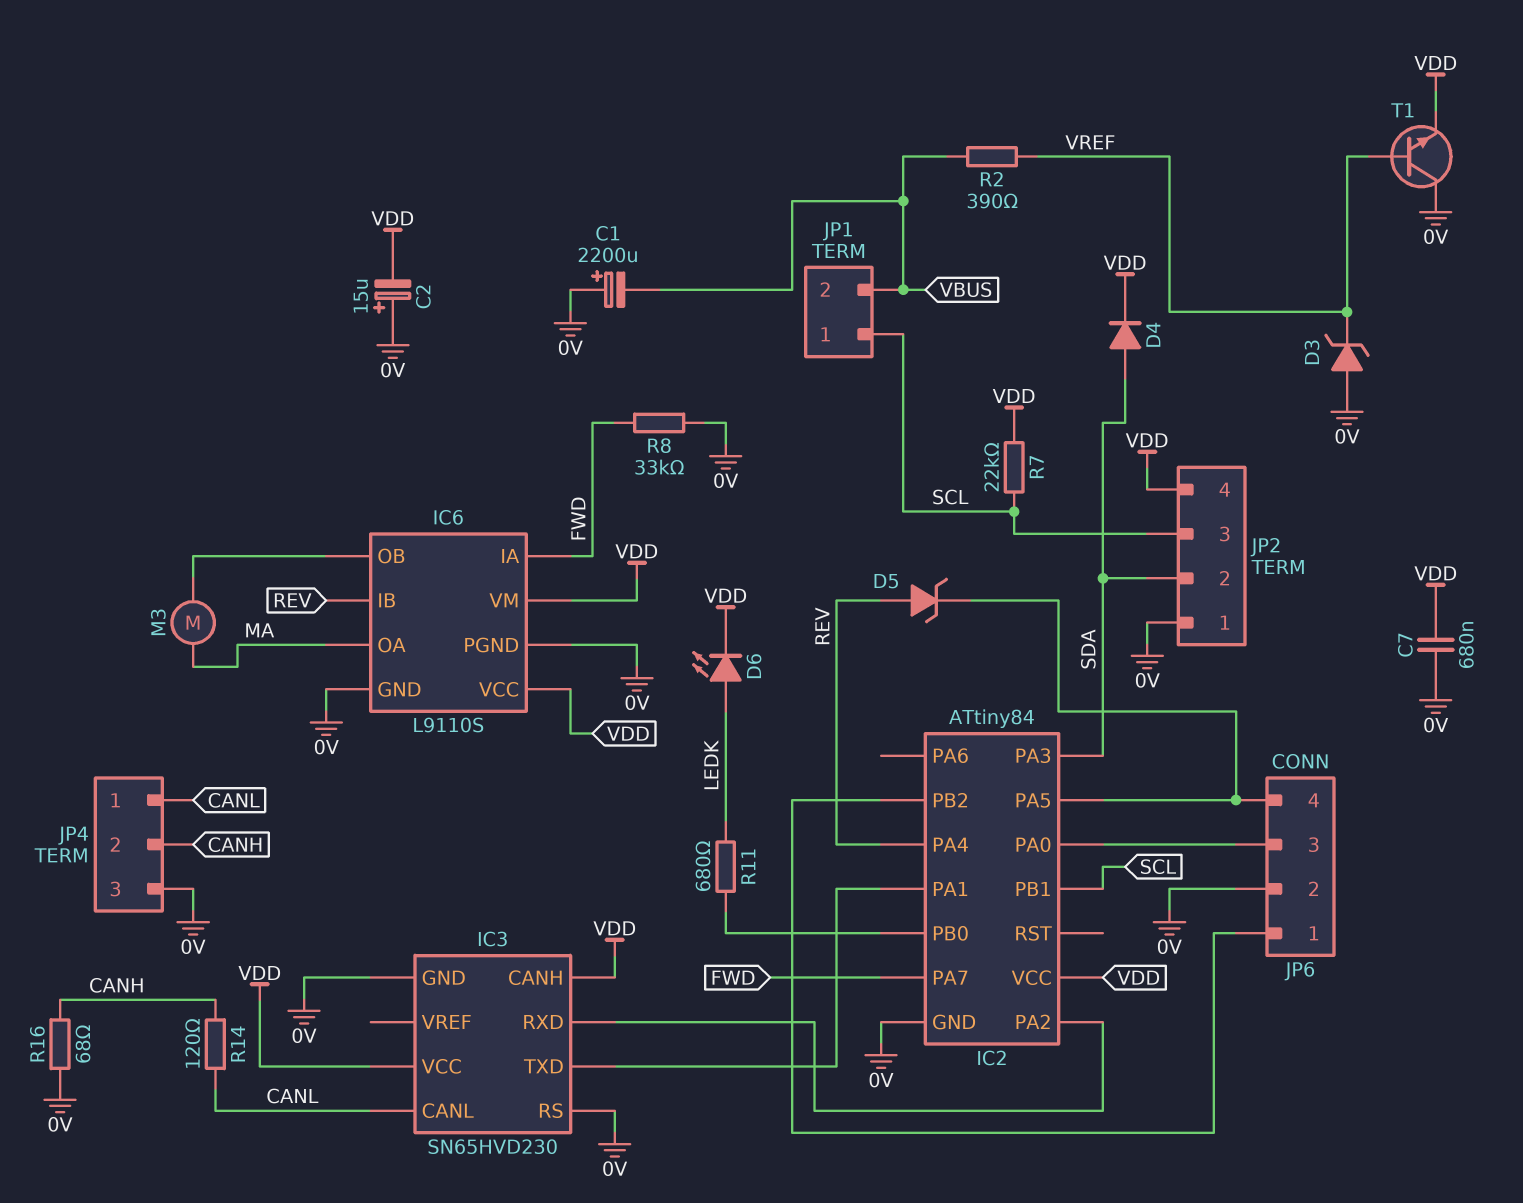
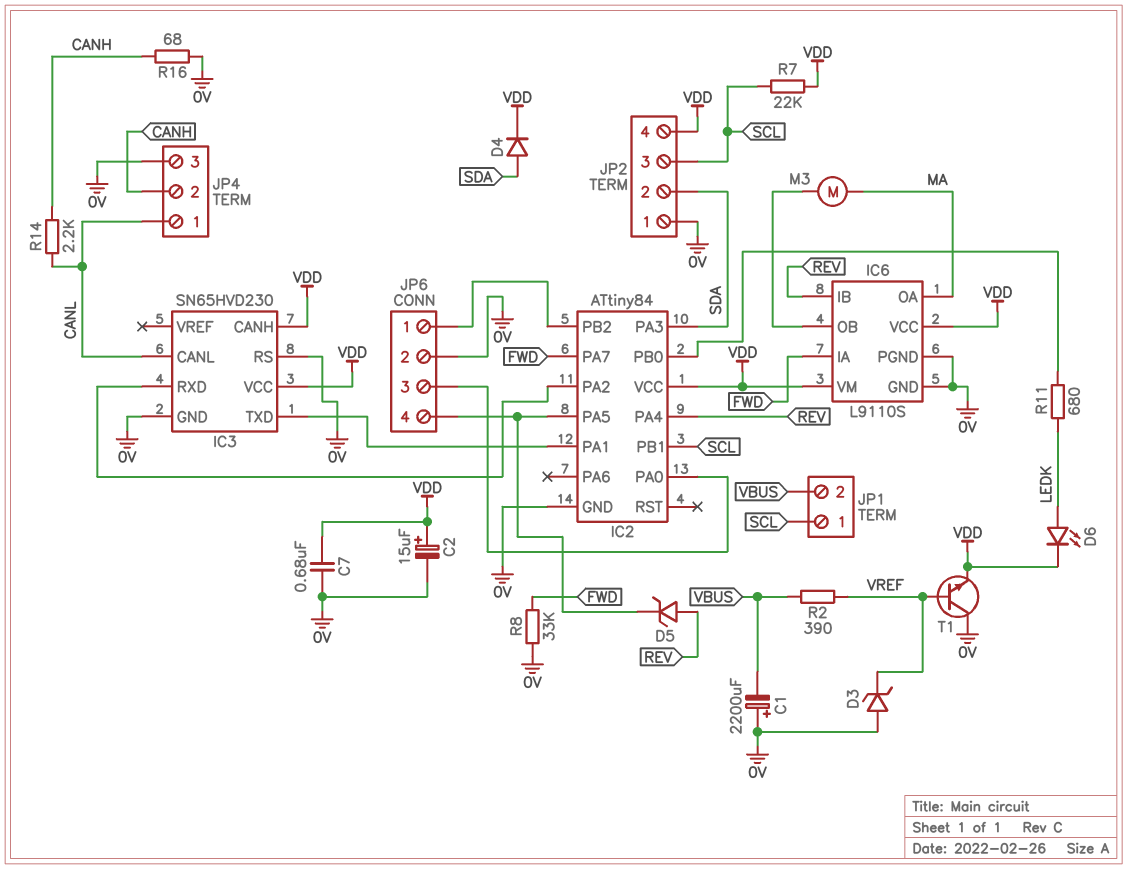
C2: 15uF (plus 0V, minus VDD) -> 15uF (plus VDD, minus 0V)
R14: 120 (CANH, CANL) -> 2.2k (CANH, CANL)

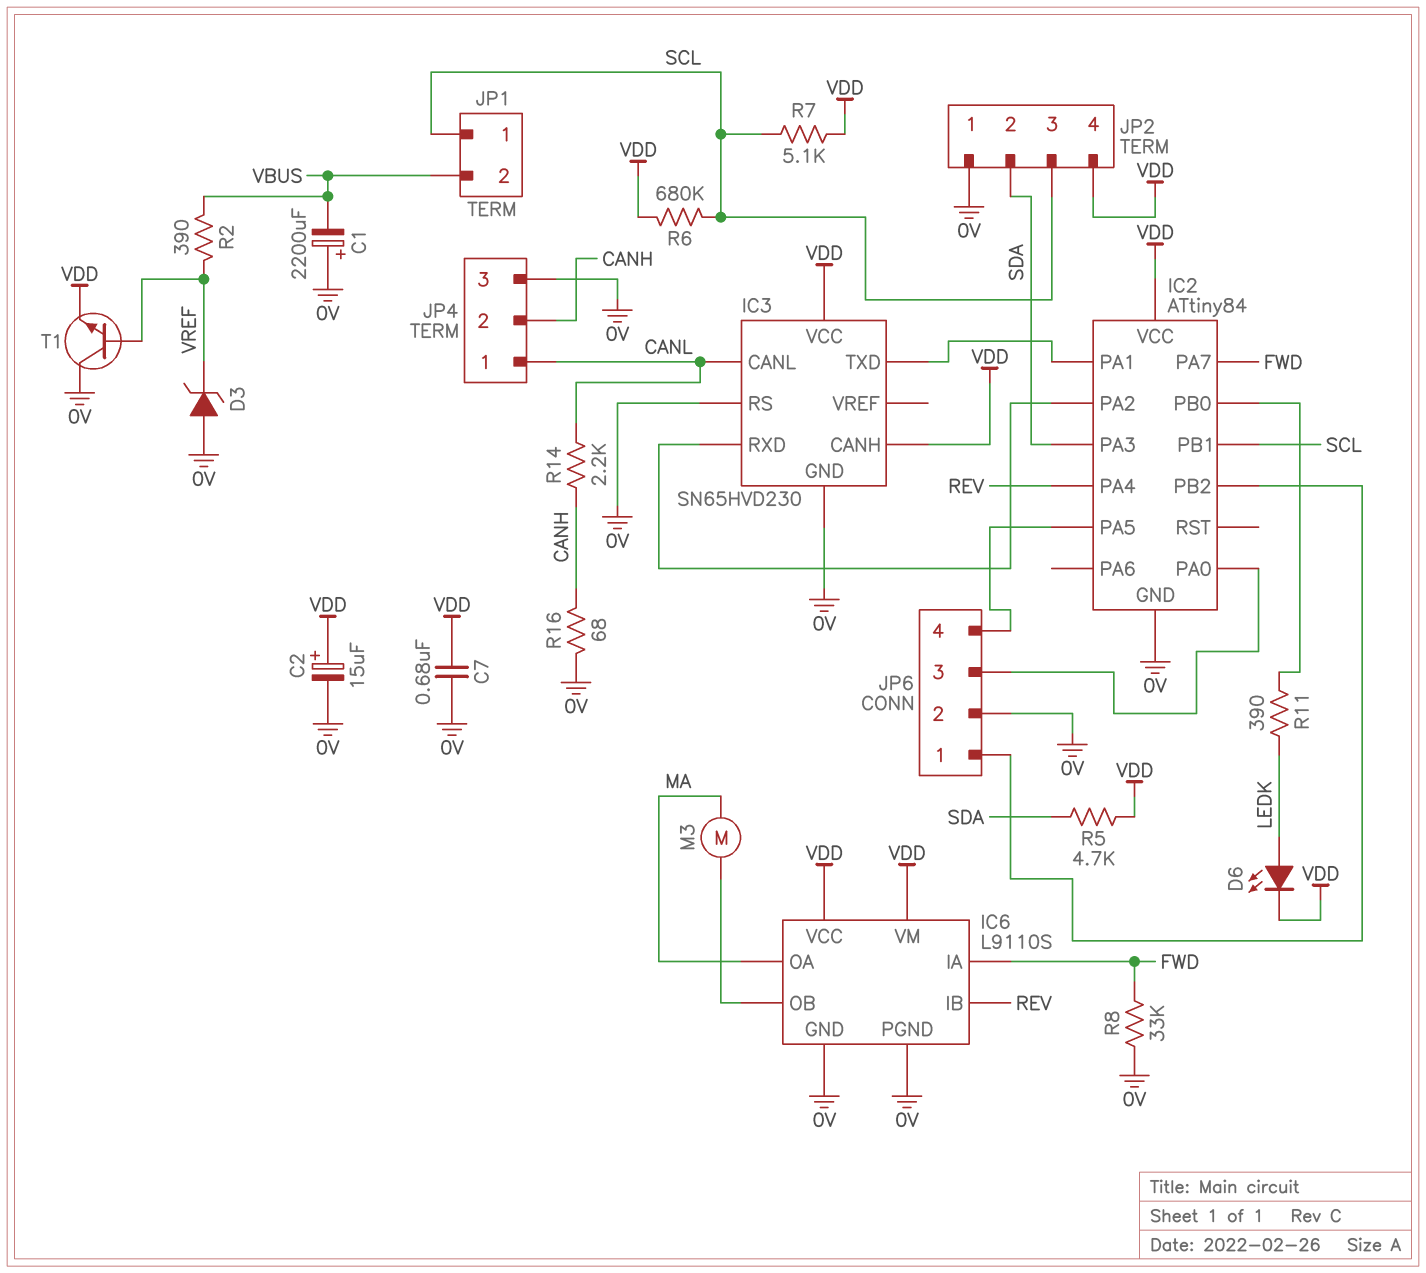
D4: diode (A SDA, K VDD) -> none
D5: zener (A REV, K IC2/PA5) -> none
R5: none -> 4.7k (SDA, VDD)
R6: none -> 680k (SCL, VDD)
R7: 22k (SCL, VDD) -> 5.1k (SCL, VDD)
R11: 680 (IC2/PB0, LEDK) -> 390 (IC2/PB0, LEDK)

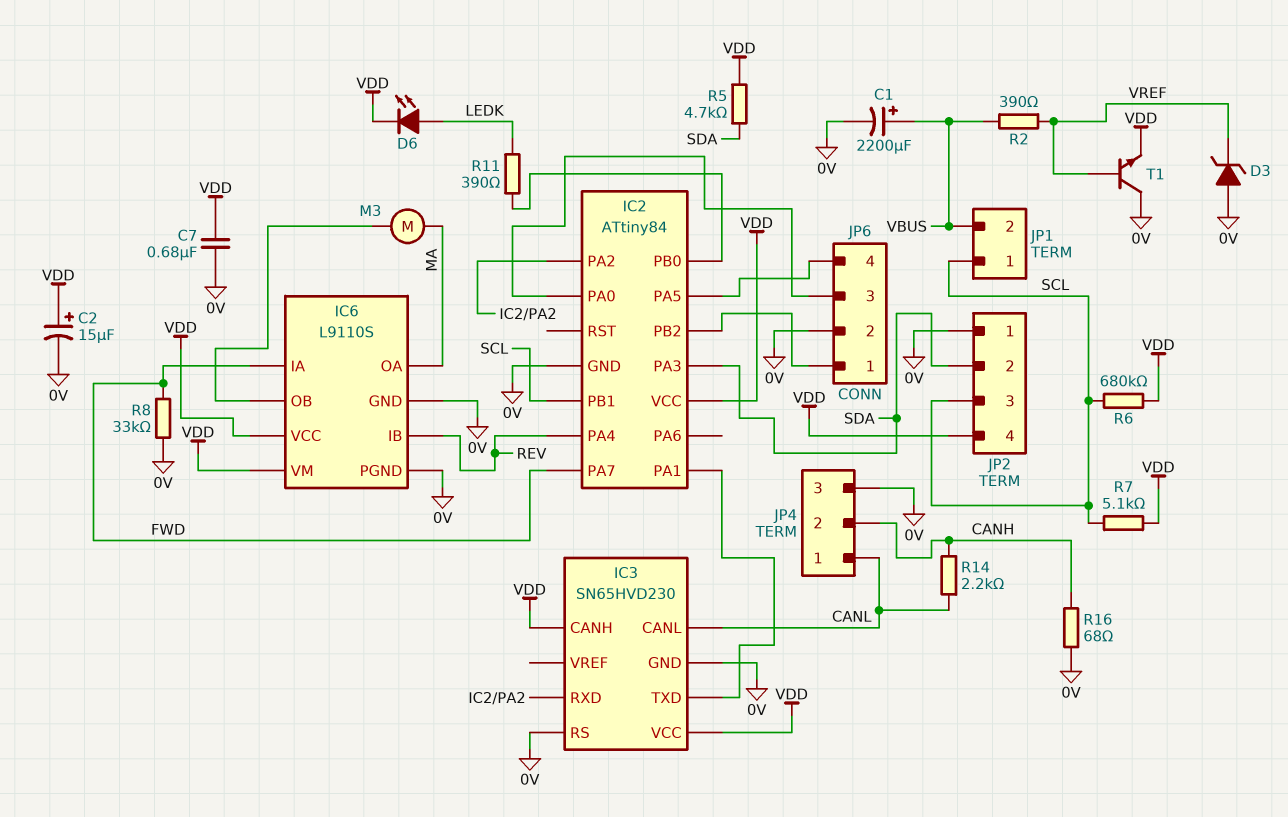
C1: 2200uF (plus 0V, minus VBUS) -> 2200uF (plus VBUS, minus 0V)

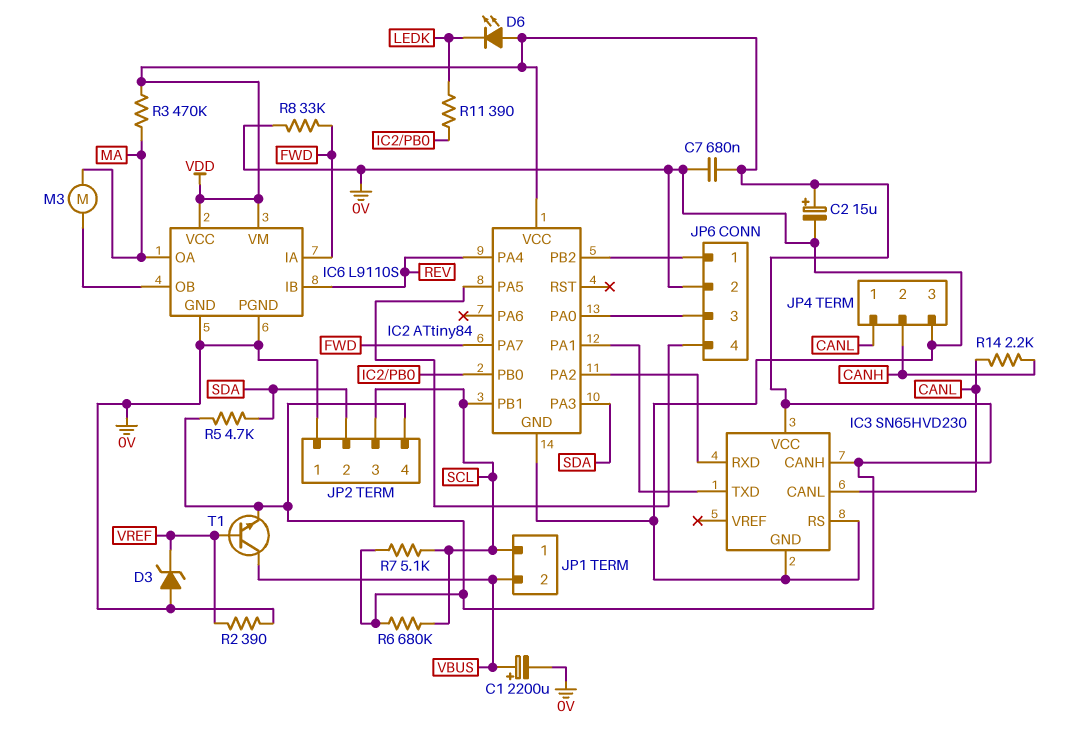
D6: LED (A LEDK, K VDD) -> LED (A VDD, K LEDK)
R2: 390 (VBUS, VREF) -> 390 (0V, VREF)
R3: none -> 470k (MA, VDD)
R16: 68 (0V, CANH) -> none
T1: NPN (B VREF, C 0V, E VDD) -> NPN (B VREF, C VBUS, E VDD)

